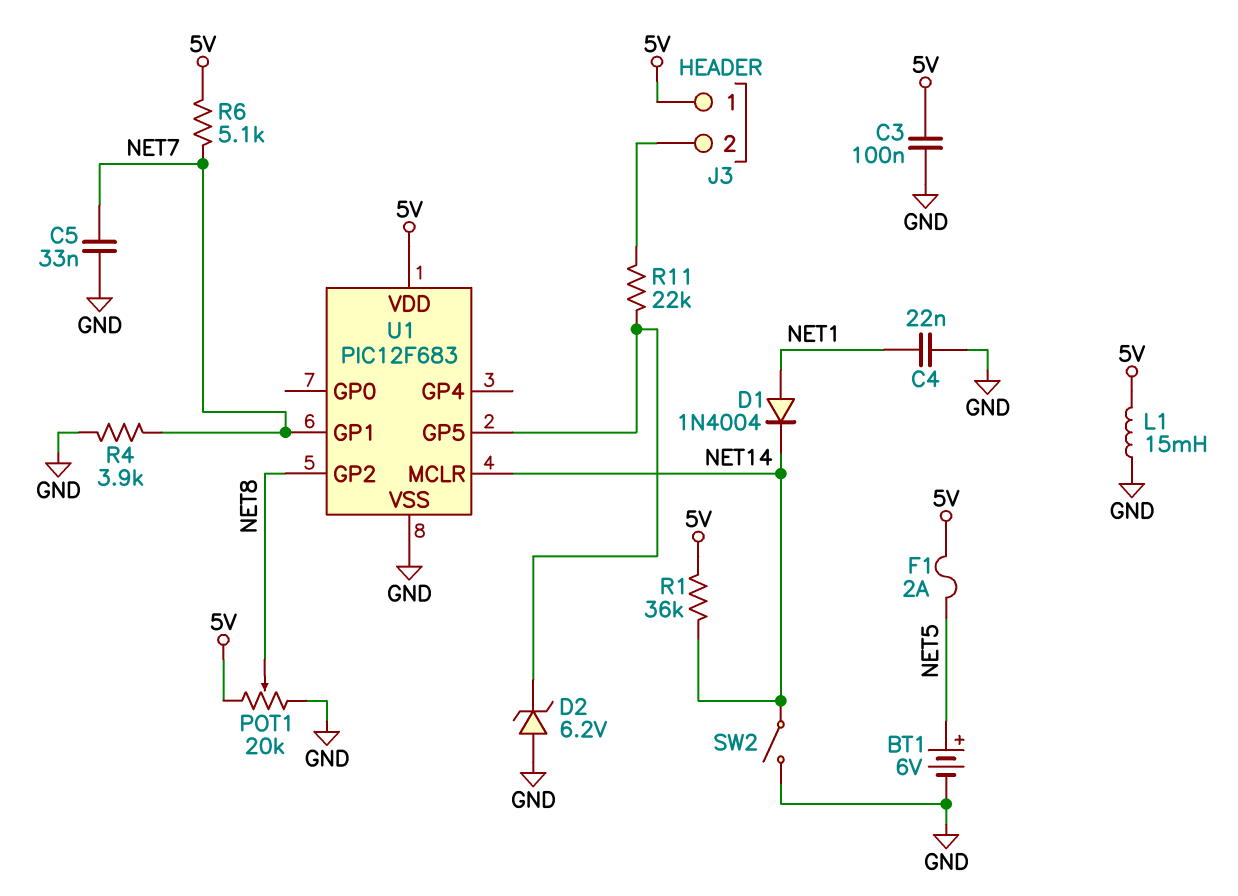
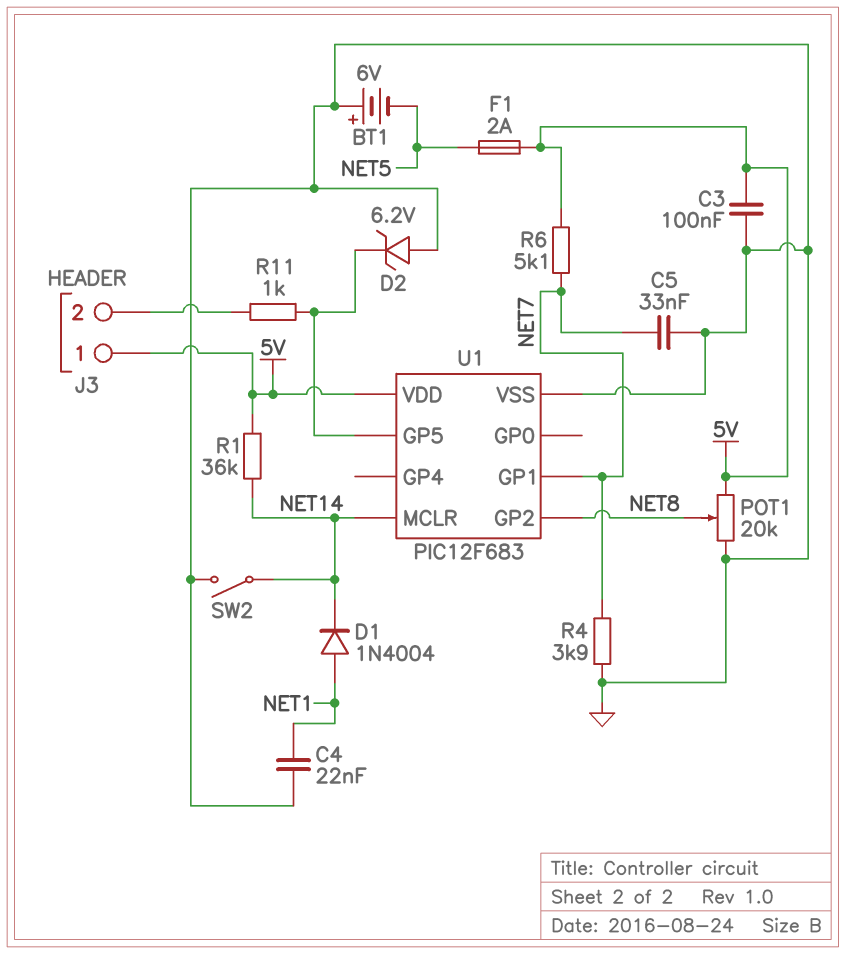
BT1: 6V (plus NET5, minus GND) -> 6V (plus GND, minus NET5)
L1: 15mH (5V, GND) -> none
R11: 22k (J3/2, U1/GP5) -> 1k (J3/2, U1/GP5)

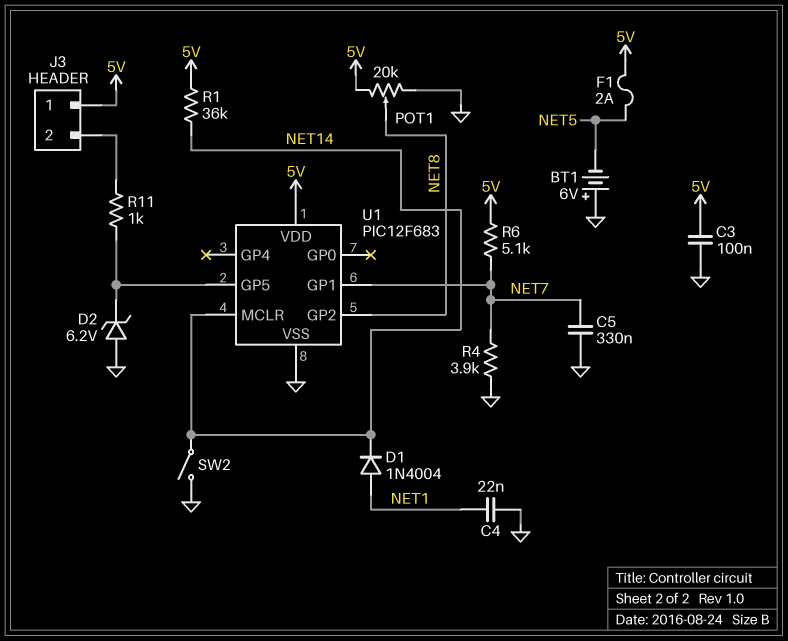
C5: 33nF (GND, NET7) -> 330nF (GND, NET7)

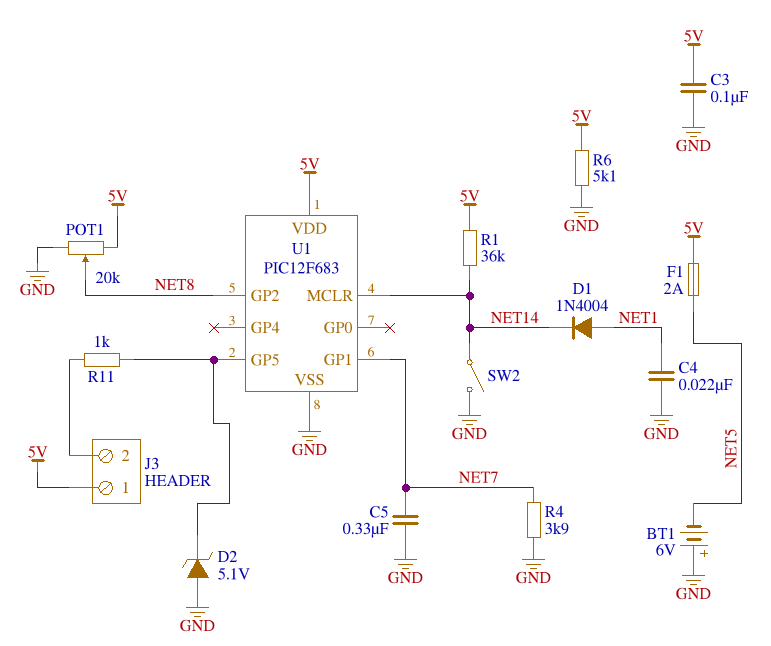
D2: zener 6.2V (A GND, K U1/GP5) -> zener 5.1V (A GND, K U1/GP5)
R6: 5.1k (5V, NET7) -> 5.1k (5V, GND)

